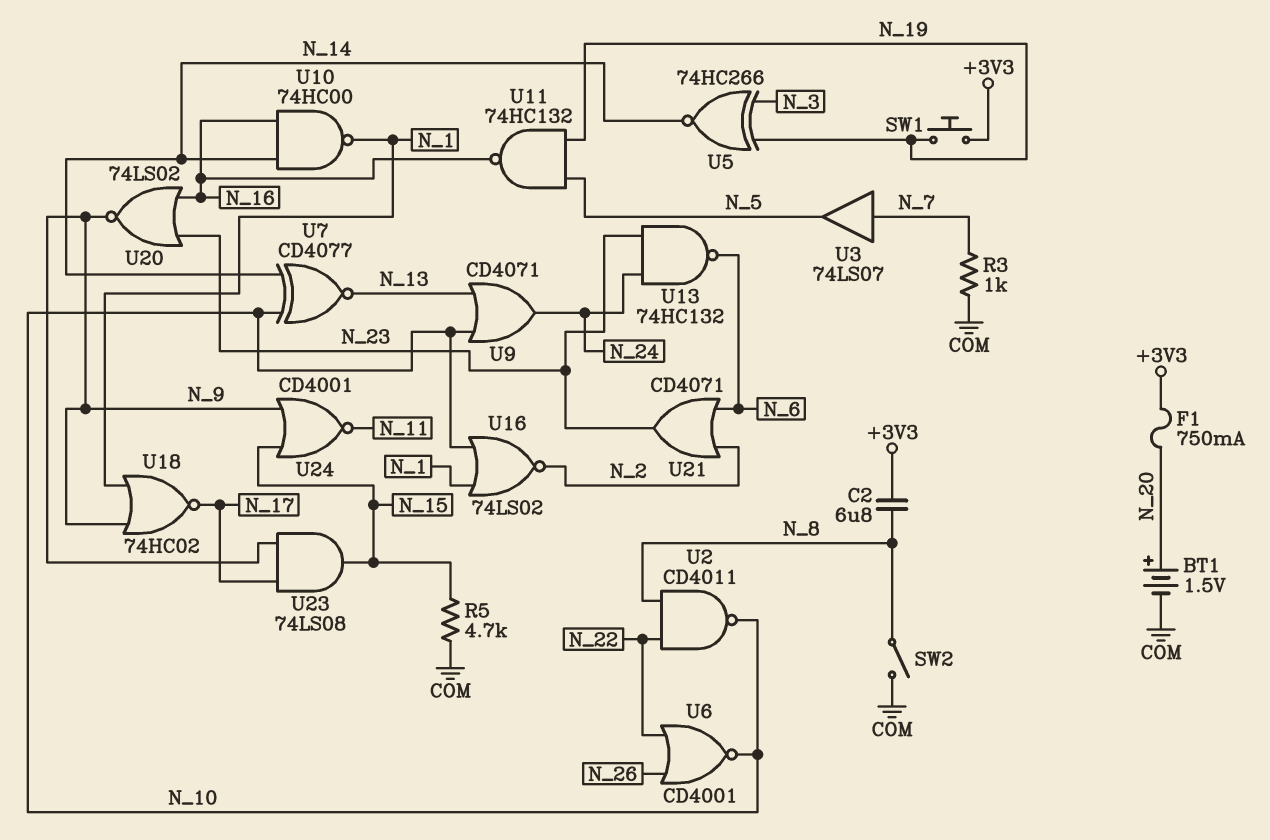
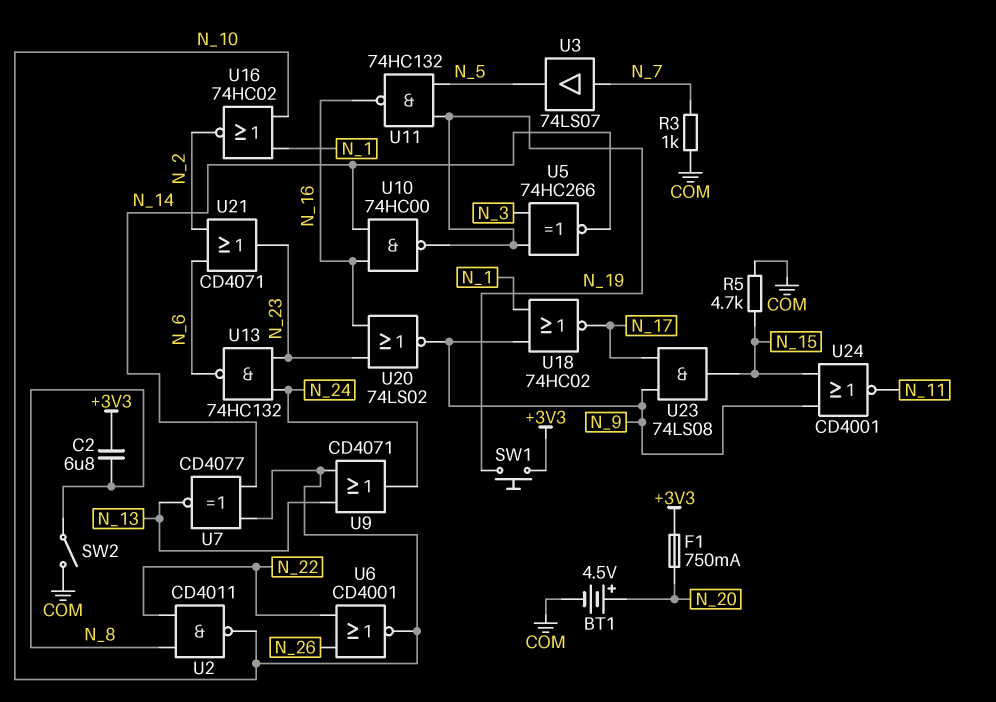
BT1: 1.5V (plus N_20, minus COM) -> 4.5V (plus N_20, minus COM)
U10: NAND 74HC00 (in N_14, in N_16, out N_1) -> NAND 74HC00 (in N_14, in N_16, out N_19)
U16: NOR 74LS02 (in N_1, in N_10, out N_2) -> NOR 74HC02 (in N_1, in N_10, out N_2)

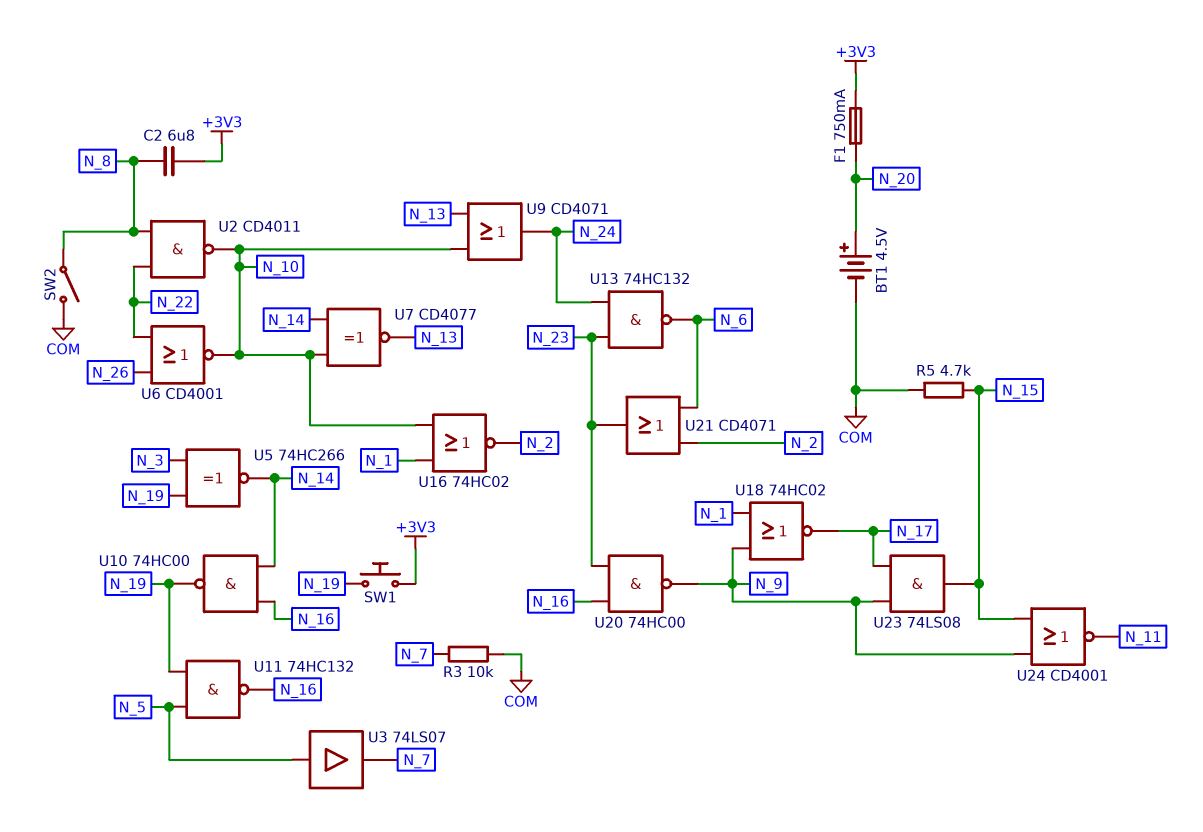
R3: 1k (COM, N_7) -> 10k (COM, N_7)
U3: buffer 74LS07 (in N_7, out N_5) -> buffer 74LS07 (in N_5, out N_7)
U20: NOR 74LS02 (in N_16, in N_23, out N_9) -> NAND 74HC00 (in N_16, in N_23, out N_9)

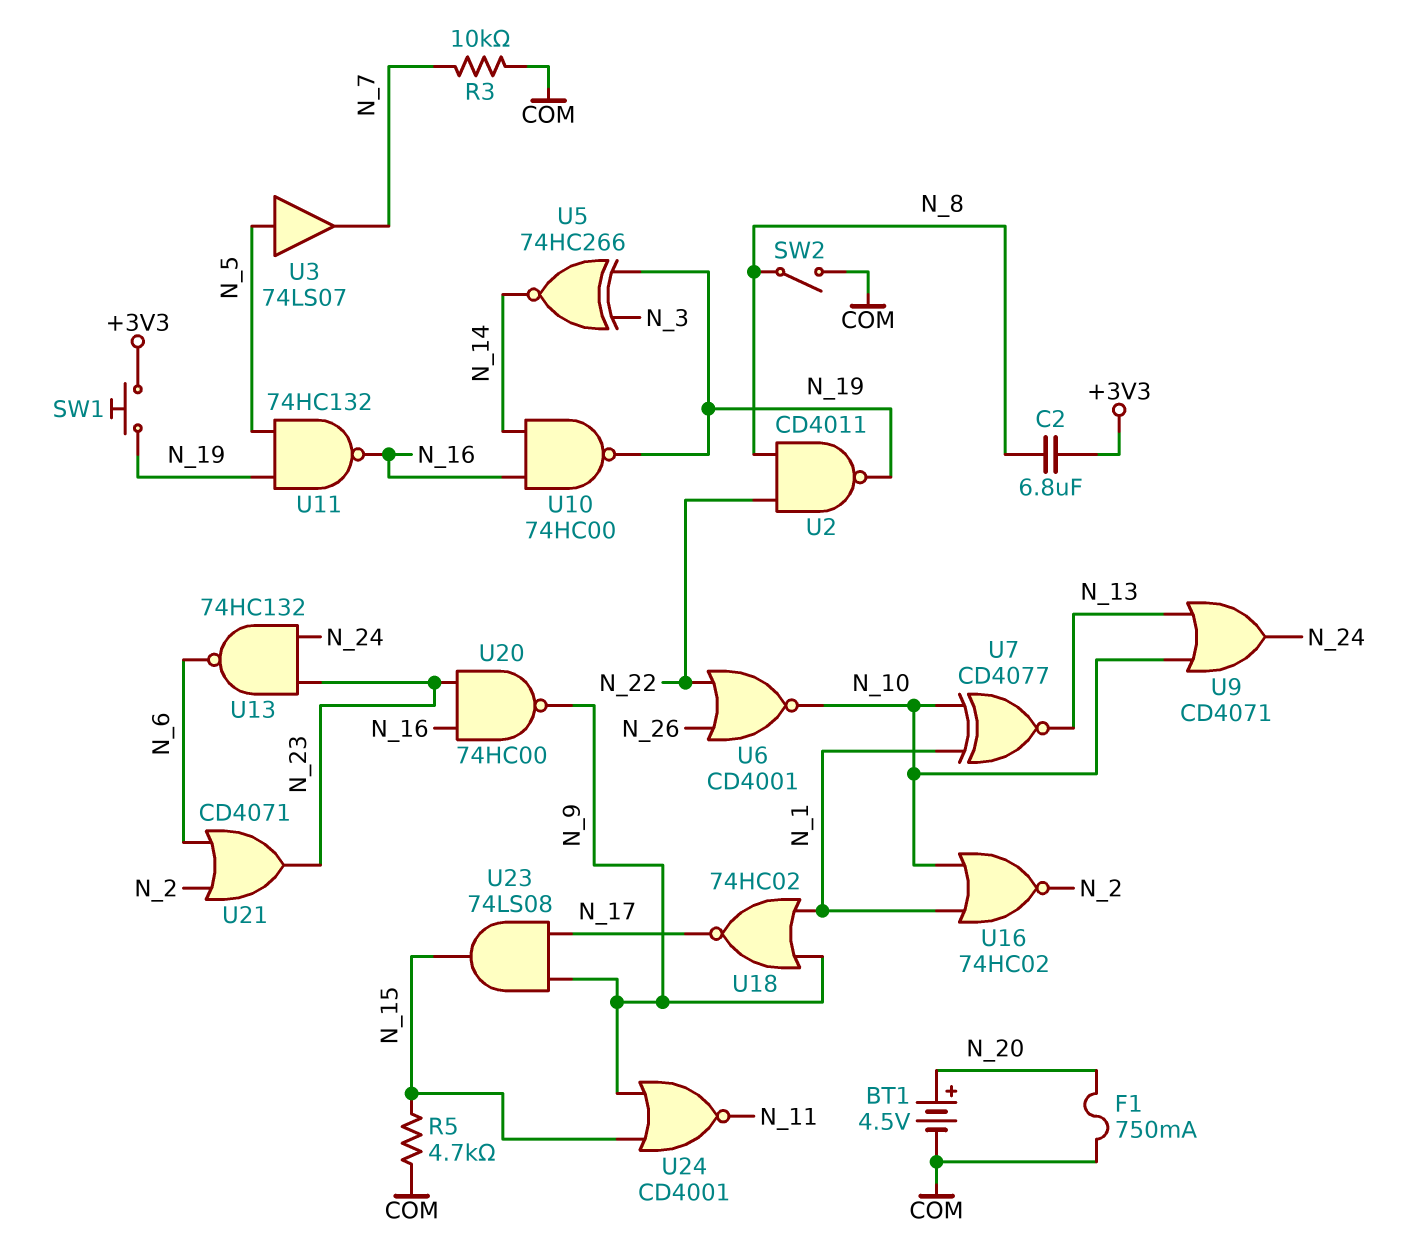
F1: 750mA (+3V3, N_20) -> 750mA (COM, N_20)
U2: NAND CD4011 (in N_8, in N_22, out N_10) -> NAND CD4011 (in N_8, in N_22, out N_19)
U7: XNOR CD4077 (in N_10, in N_14, out N_13) -> XNOR CD4077 (in N_1, in N_10, out N_13)

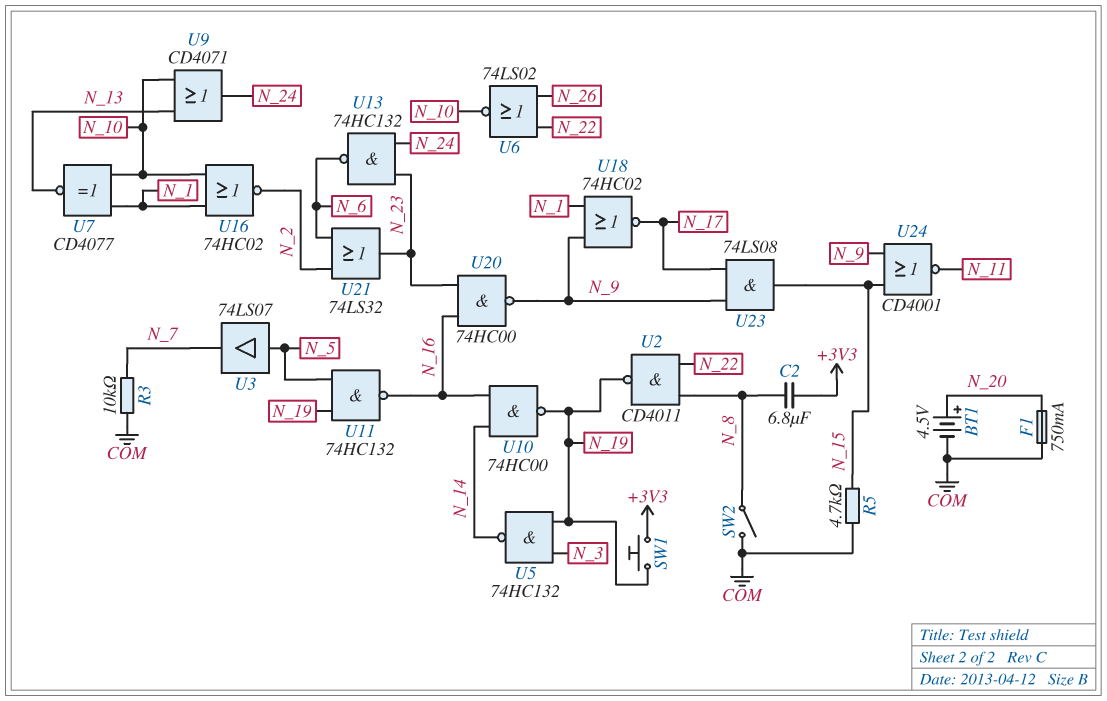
U5: XNOR 74HC266 (in N_3, in N_19, out N_14) -> NAND 74HC132 (in N_3, in N_19, out N_14)
U6: NOR CD4001 (in N_22, in N_26, out N_10) -> NOR 74LS02 (in N_22, in N_26, out N_10)
U21: OR CD4071 (in N_2, in N_6, out N_23) -> OR 74LS32 (in N_2, in N_6, out N_23)

